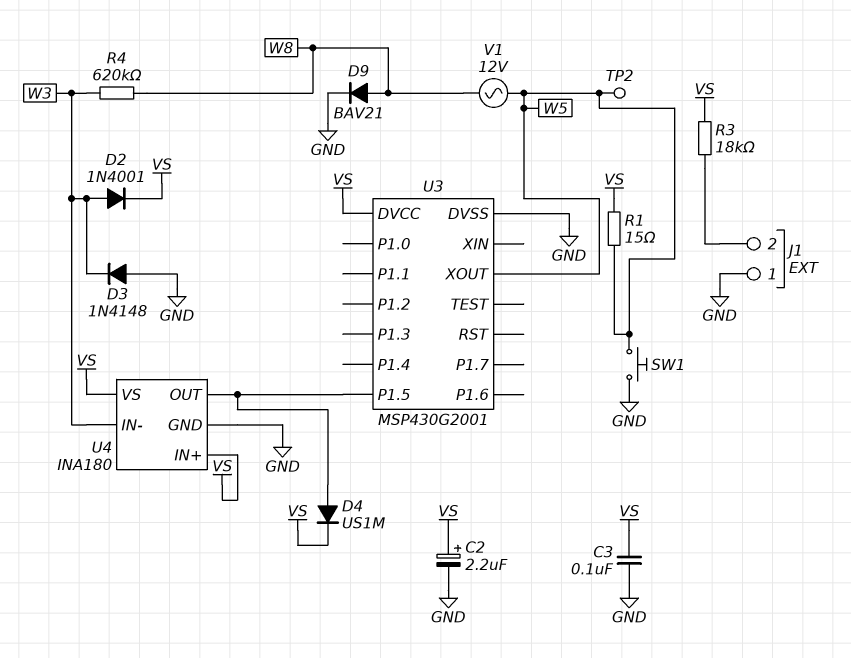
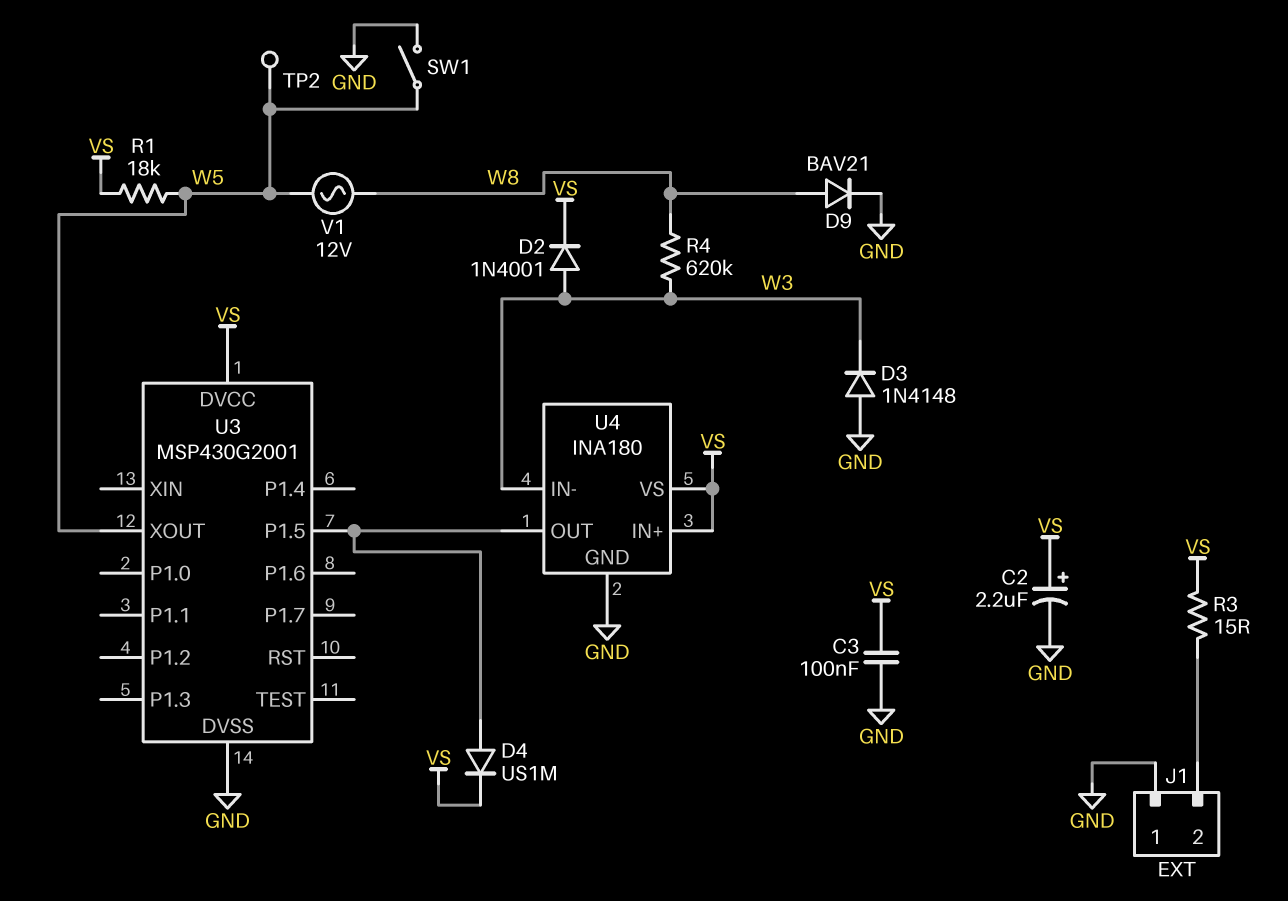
R1: 15 (VS, W5) -> 18k (VS, W5)
R3: 18k (J1/2, VS) -> 15 (J1/2, VS)
SW1: button (GND, W5) -> switch (GND, W5)

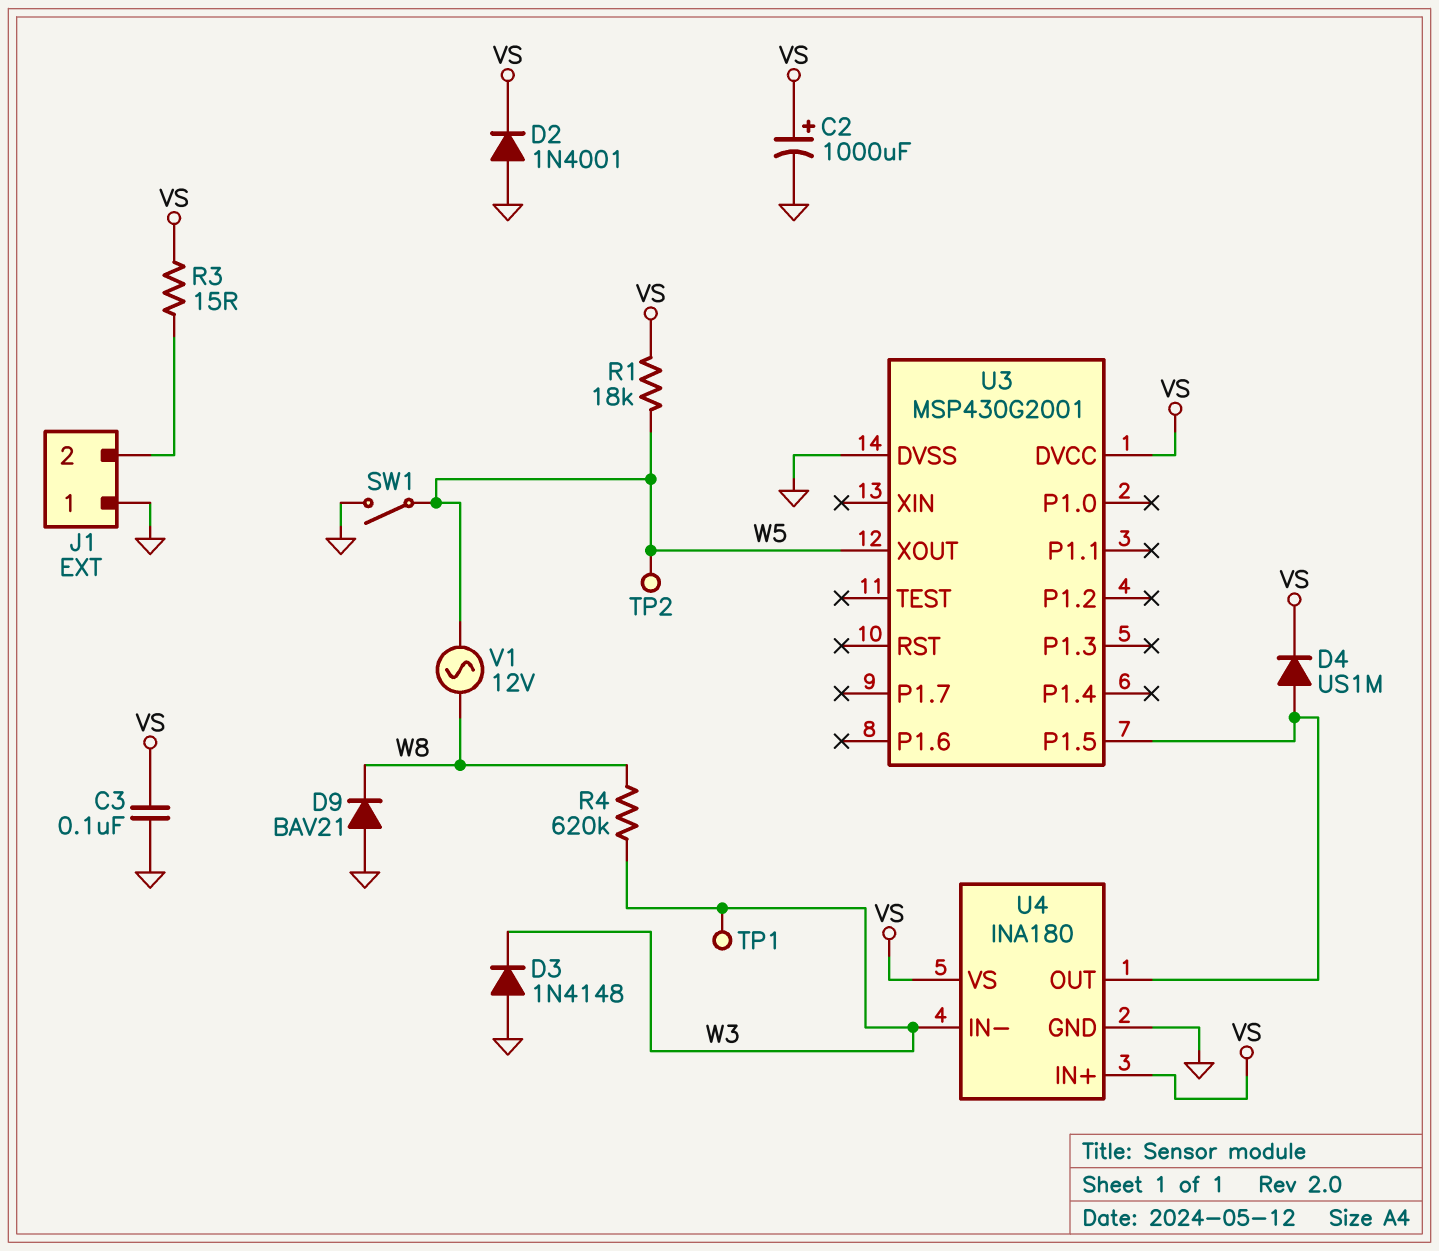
C2: 2.2uF (plus VS, minus GND) -> 1000uF (plus VS, minus GND)
D2: diode 1N4001 (A W3, K VS) -> diode 1N4001 (A GND, K VS)
D9: diode BAV21 (A W8, K GND) -> diode BAV21 (A GND, K W8)
TP1: none -> test point (W3)

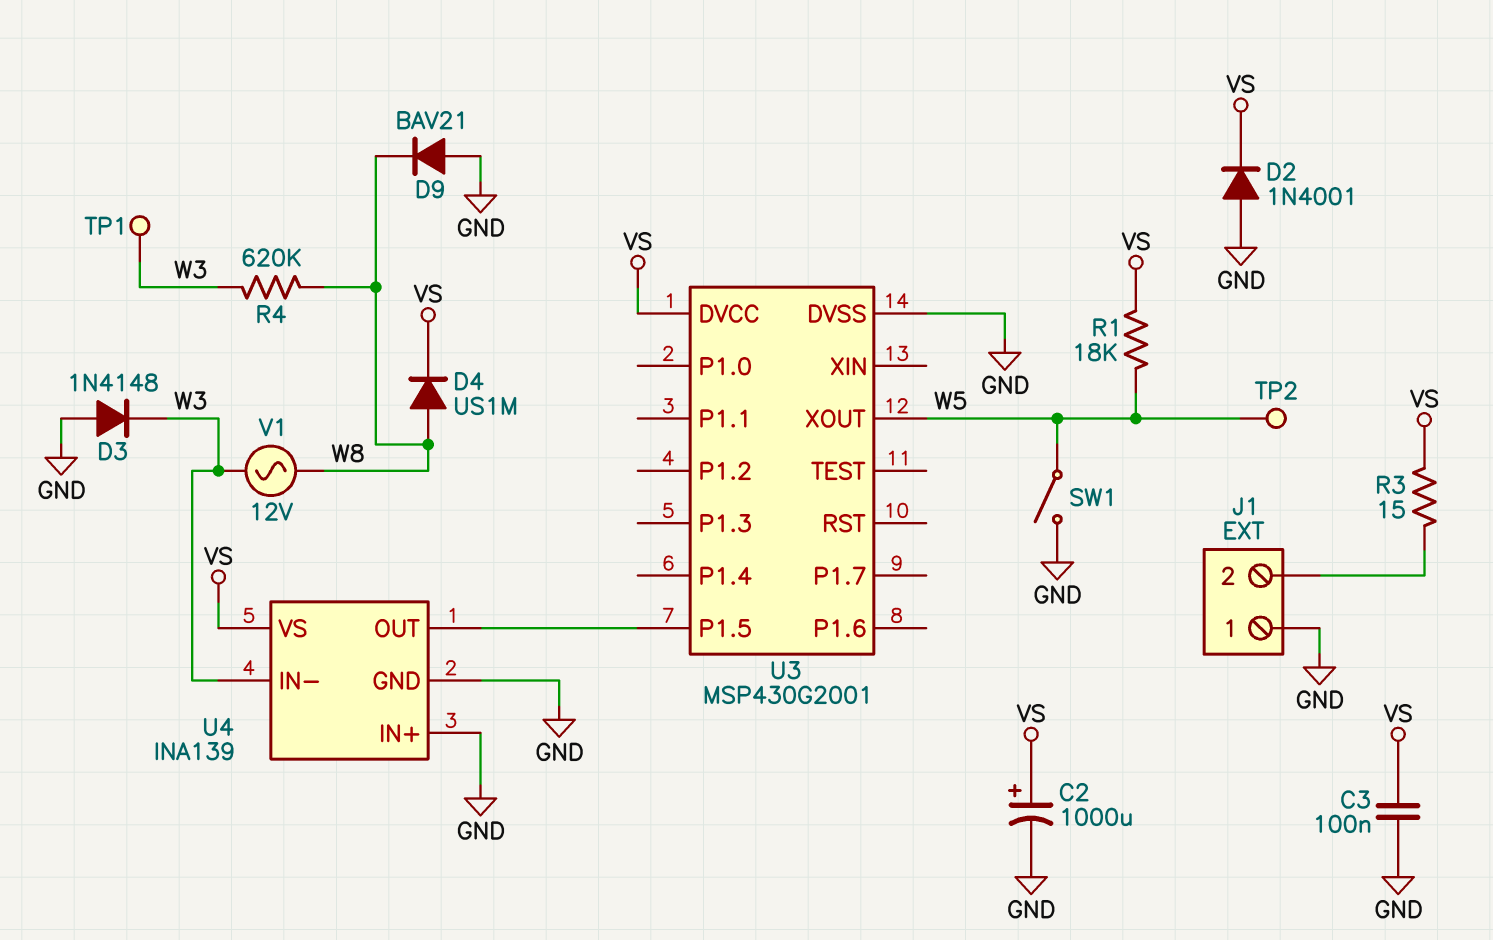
D4: diode US1M (A U3/P1.5, K VS) -> diode US1M (A W8, K VS)
U4: INA180 -> INA139
U4 pin IN+: VS -> GND
V1: AC 12V (W5, W8) -> AC 12V (W3, W8)

